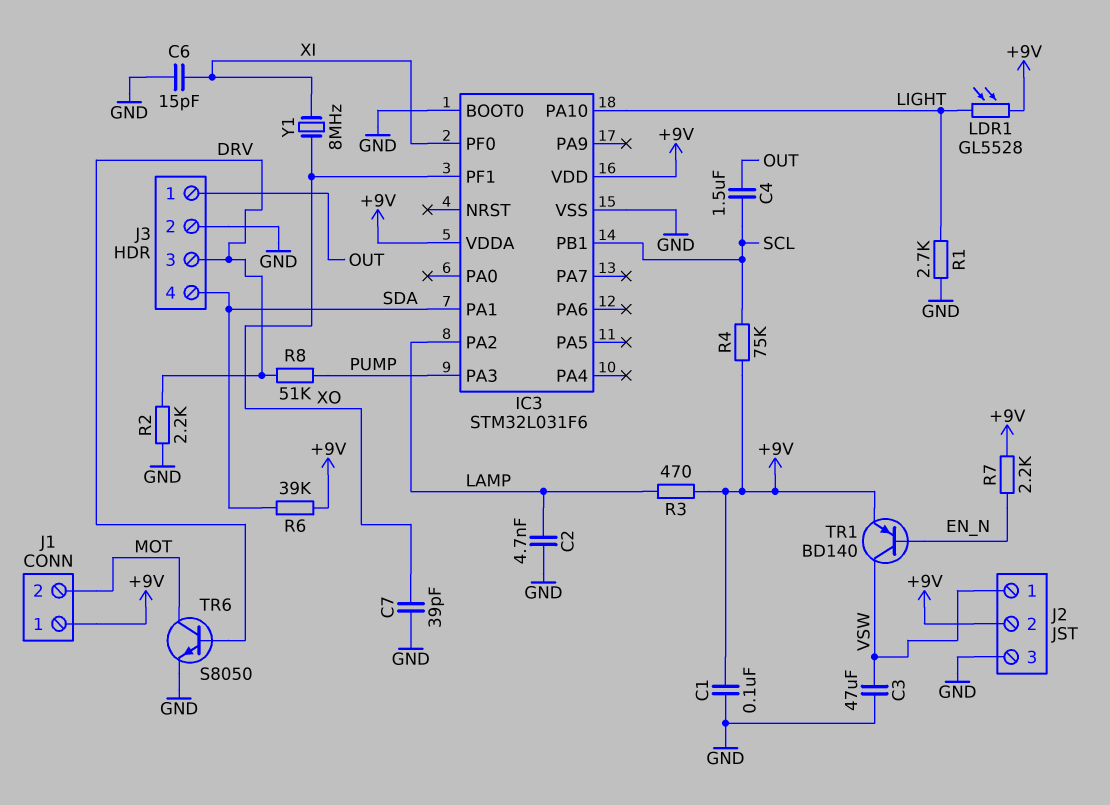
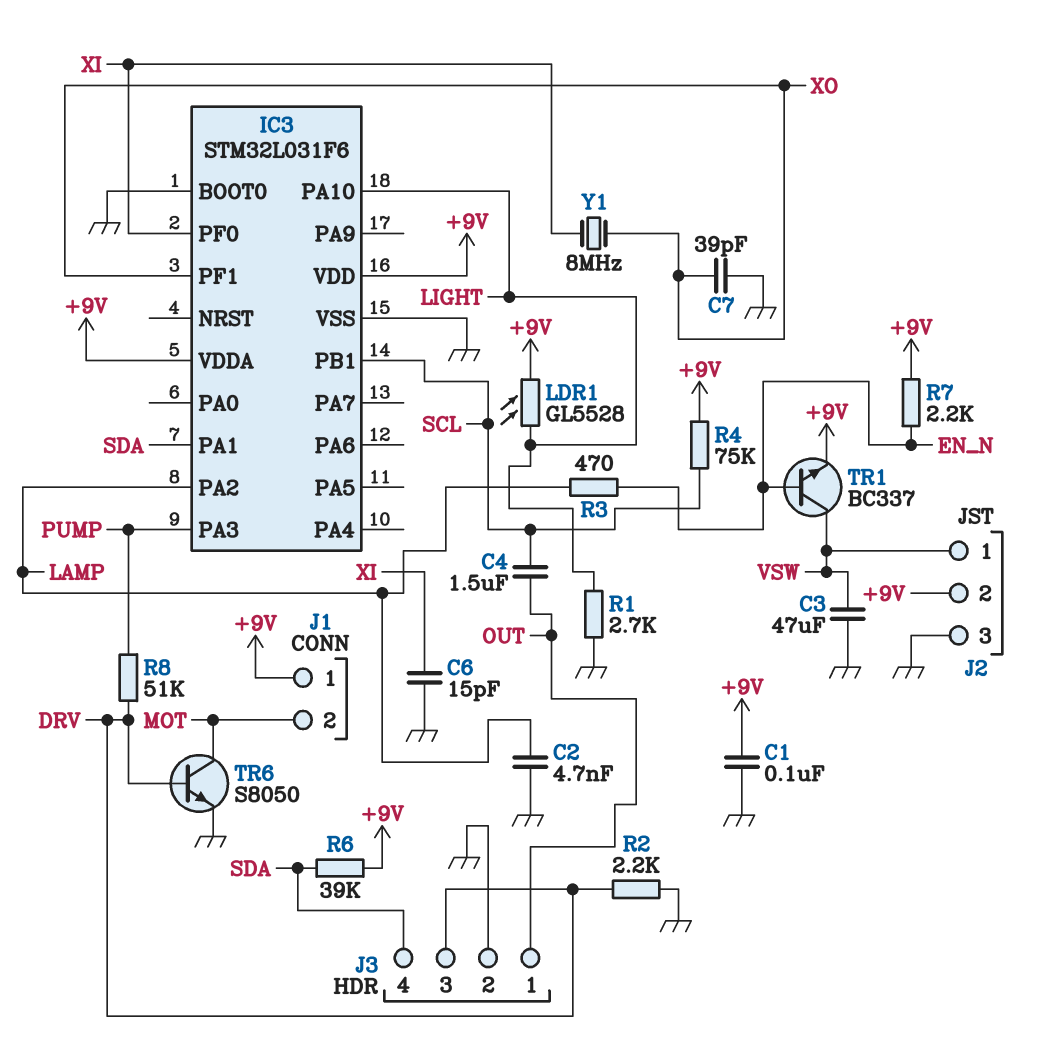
R3: 470 (+9V, LAMP) -> 470 (EN_N, LAMP)
TR1: PNP BD140 (B EN_N, C VSW, E +9V) -> NPN BC337 (B EN_N, C VSW, E +9V)

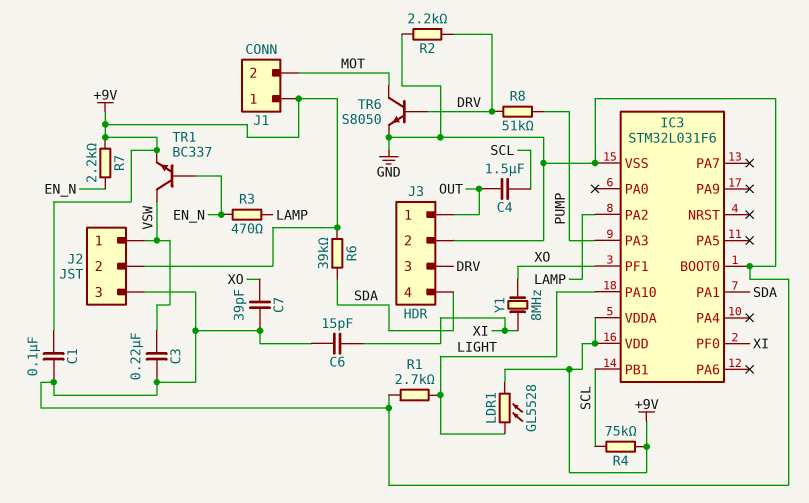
C2: 4.7nF (GND, LAMP) -> none
C3: 47uF (GND, VSW) -> 220nF (GND, VSW)

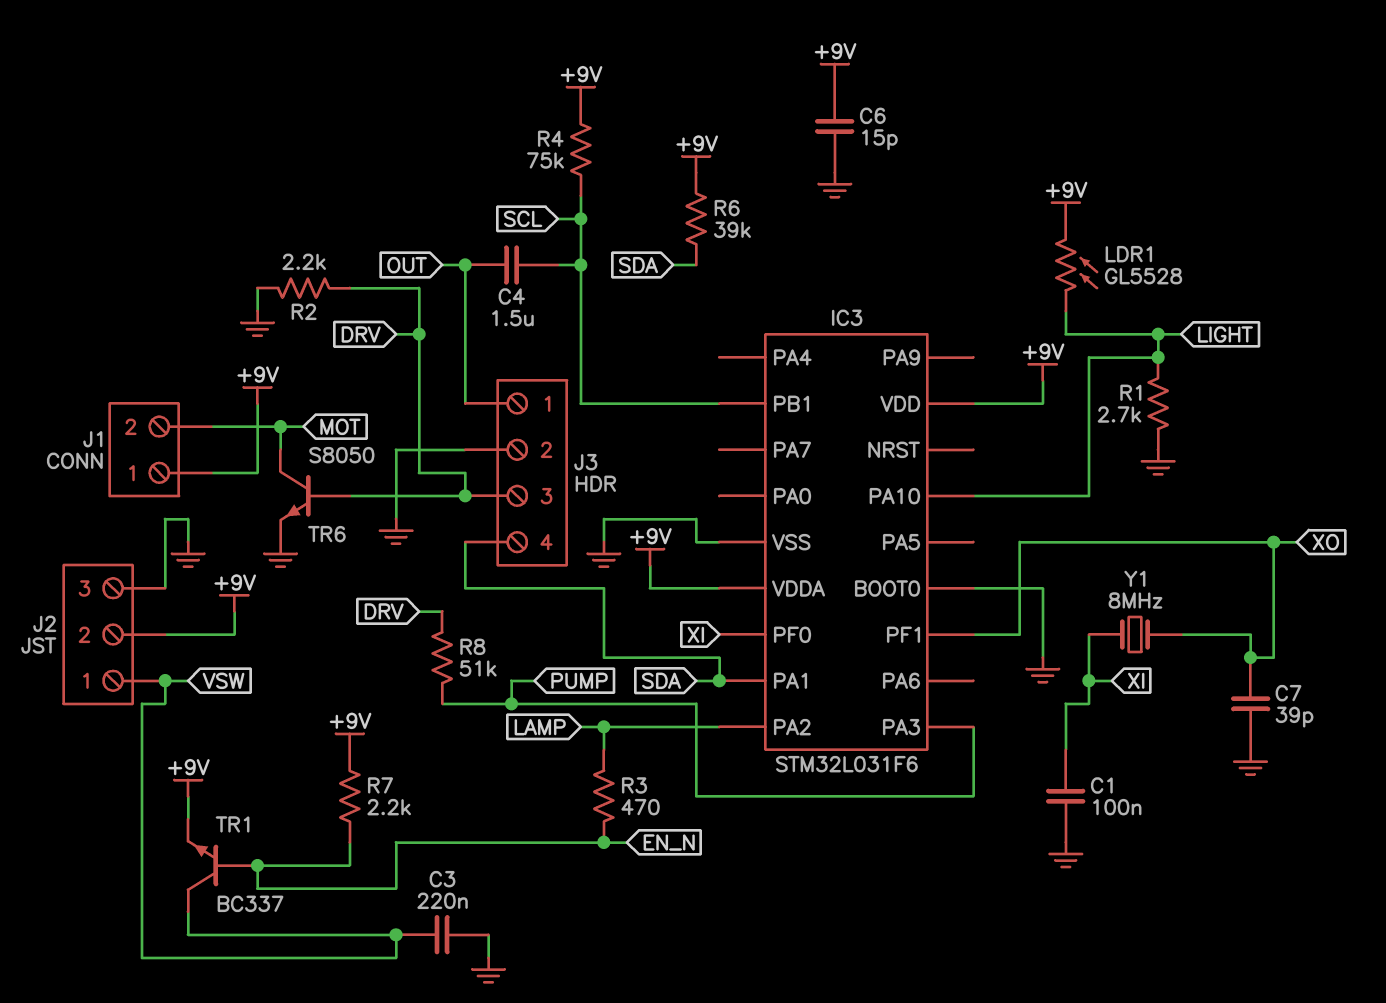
C1: 100nF (+9V, GND) -> 100nF (GND, XI)
C6: 15pF (GND, XI) -> 15pF (+9V, GND)

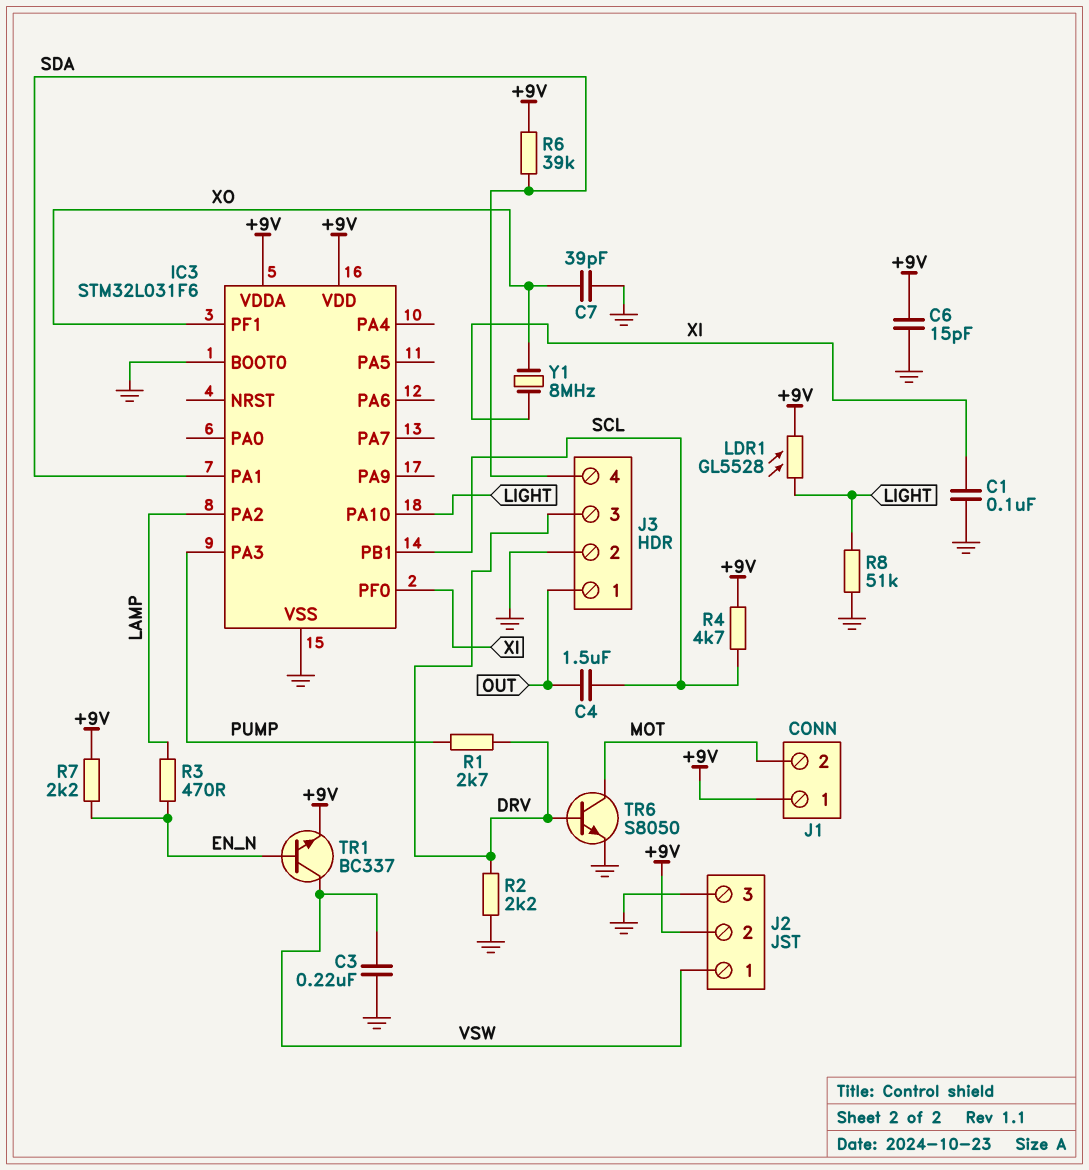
R1: 2.7k (GND, LIGHT) -> 2.7k (DRV, PUMP)
R4: 75k (+9V, SCL) -> 4.7k (+9V, SCL)
R8: 51k (DRV, PUMP) -> 51k (GND, LIGHT)

